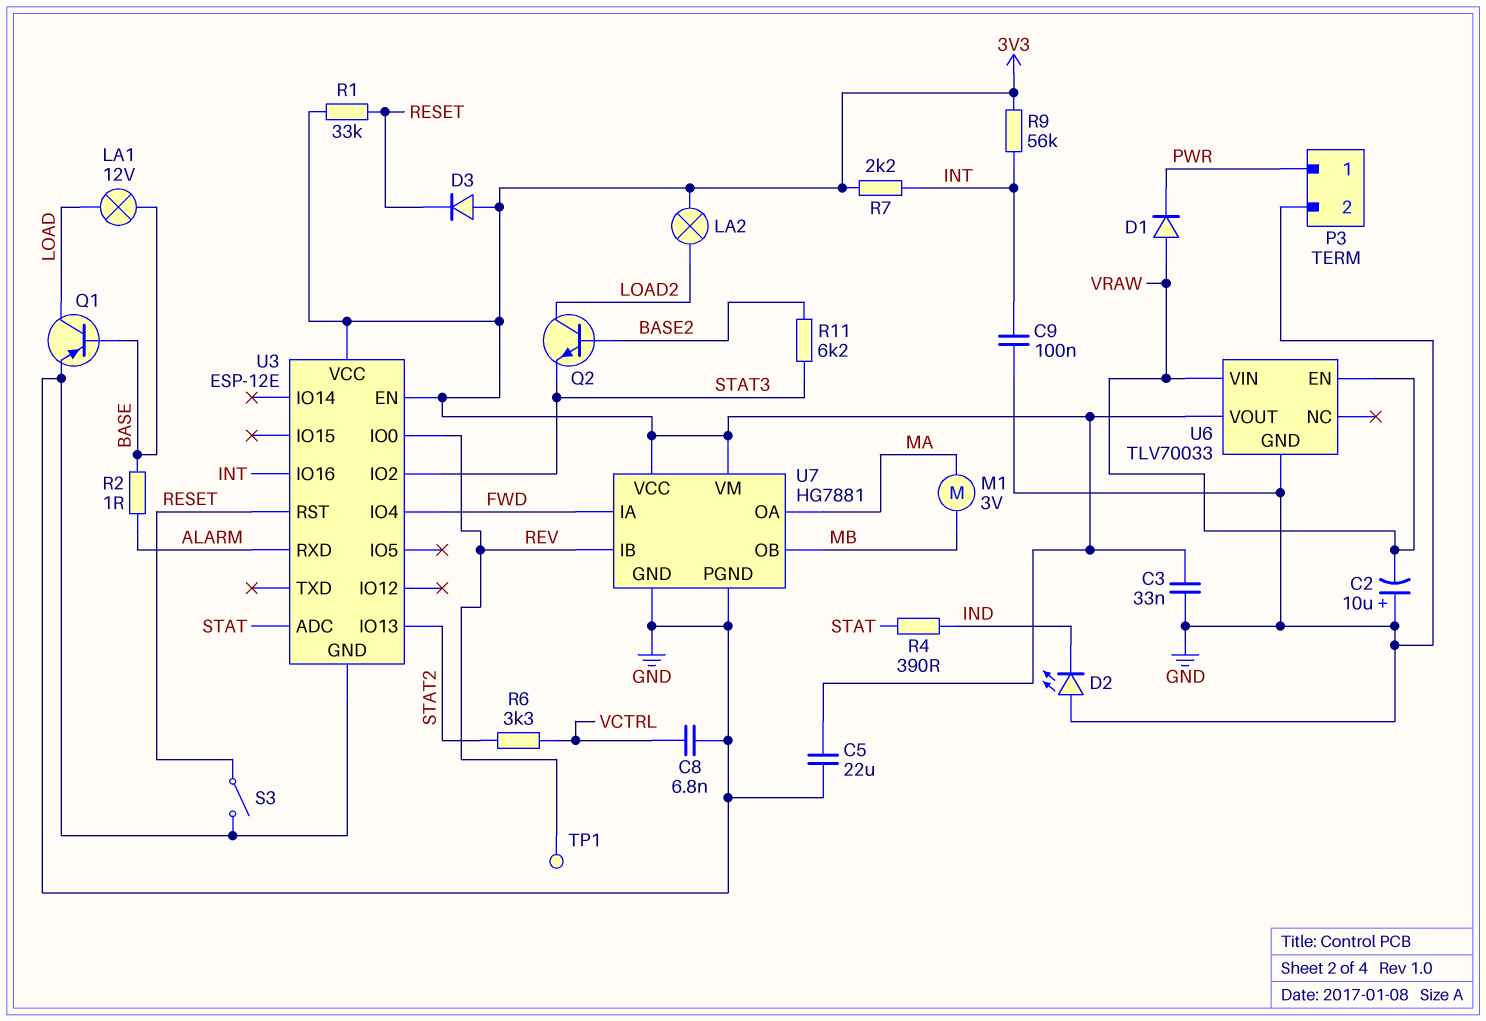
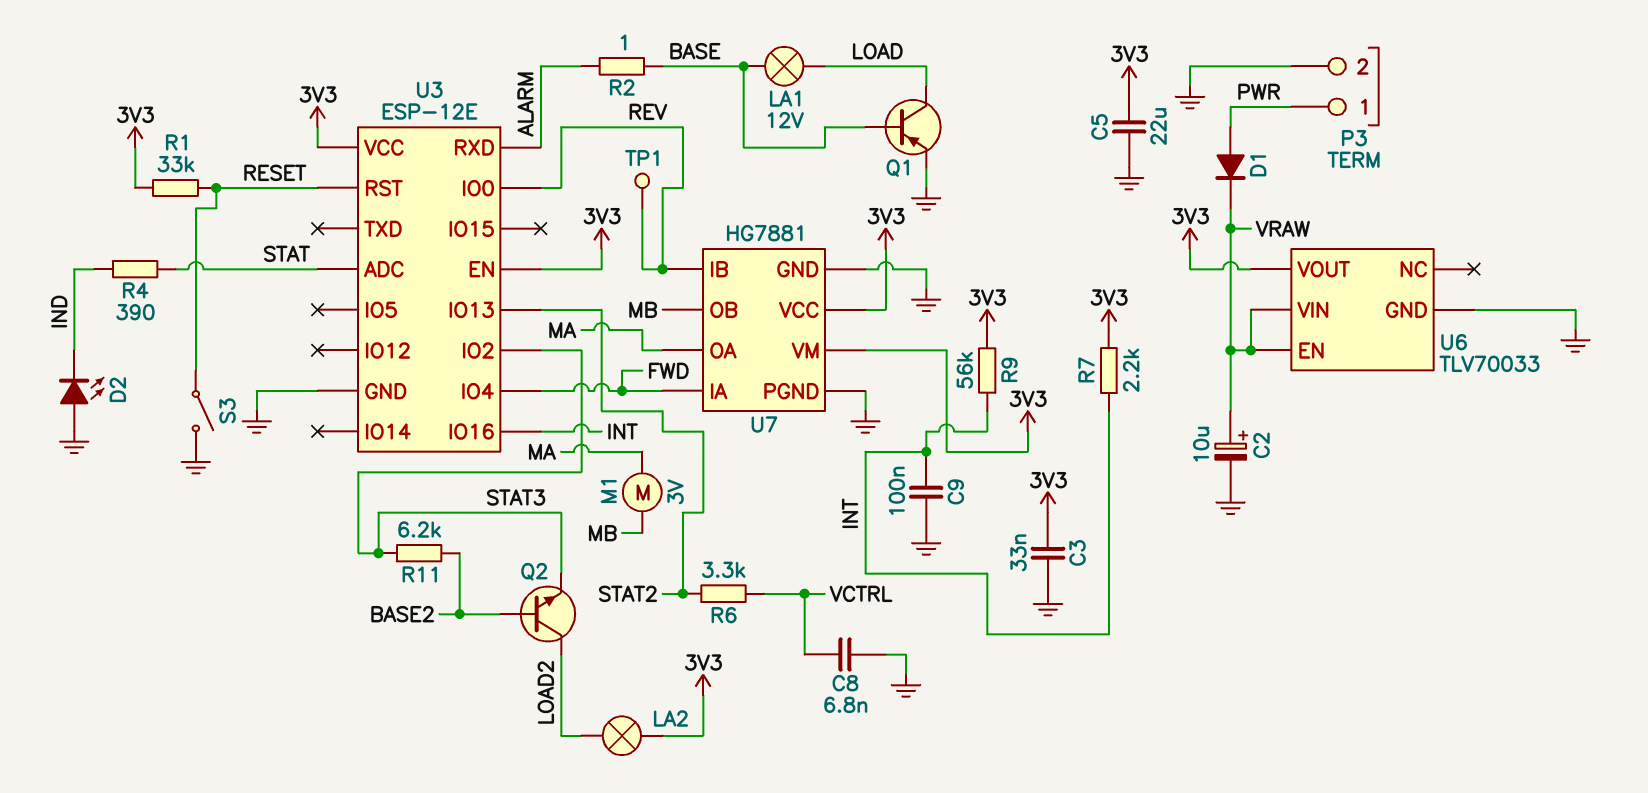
C2: 10uF (plus GND, minus VRAW) -> 10uF (plus VRAW, minus GND)
D1: diode (A VRAW, K PWR) -> diode (A PWR, K VRAW)
D3: diode (A 3V3, K RESET) -> none

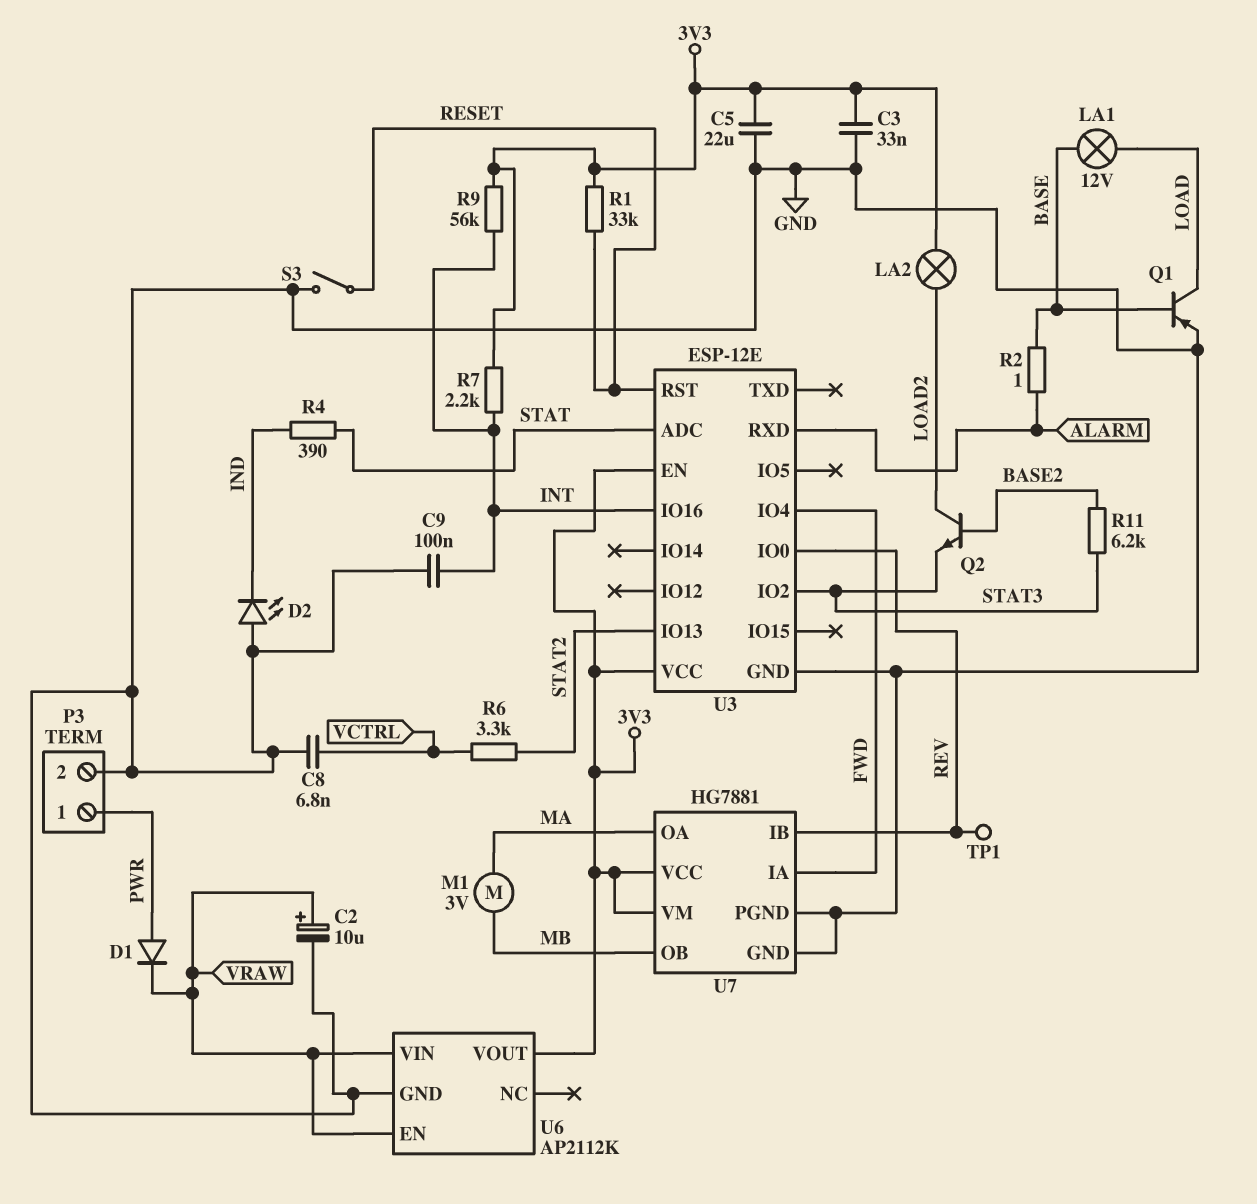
U6: TLV70033 -> AP2112K

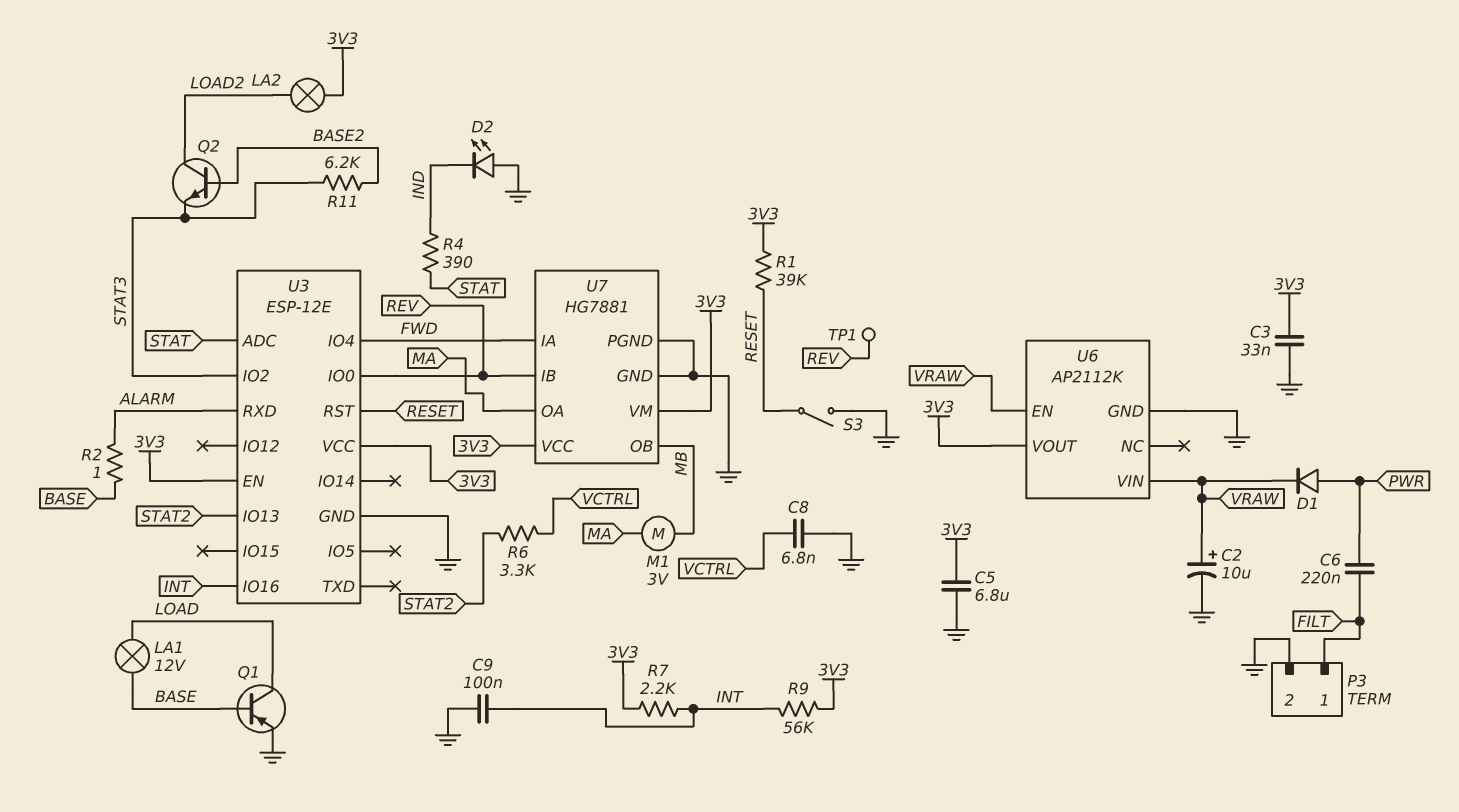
C5: 22uF (3V3, GND) -> 6.8uF (3V3, GND)
C6: none -> 220nF (FILT, PWR)
P3 pin 1: PWR -> FILT
R1: 33k (3V3, RESET) -> 39k (3V3, RESET)

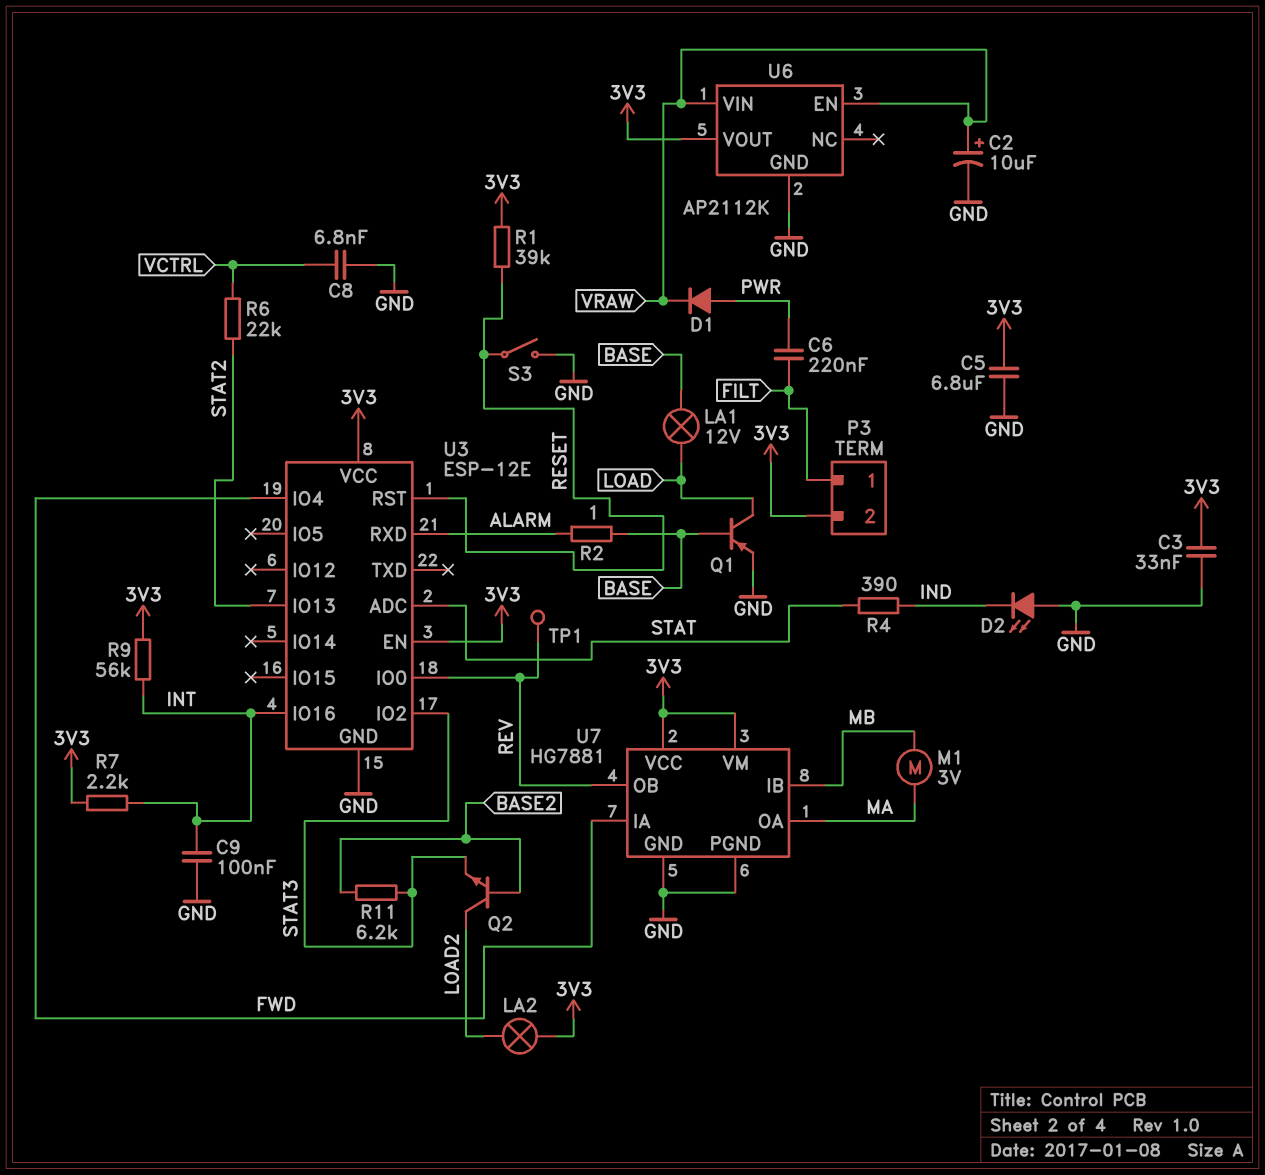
P3 pin 2: GND -> 3V3
R6: 3.3k (STAT2, VCTRL) -> 22k (STAT2, VCTRL)
U7 pin IB: REV -> MB
U7 pin OB: MB -> REV

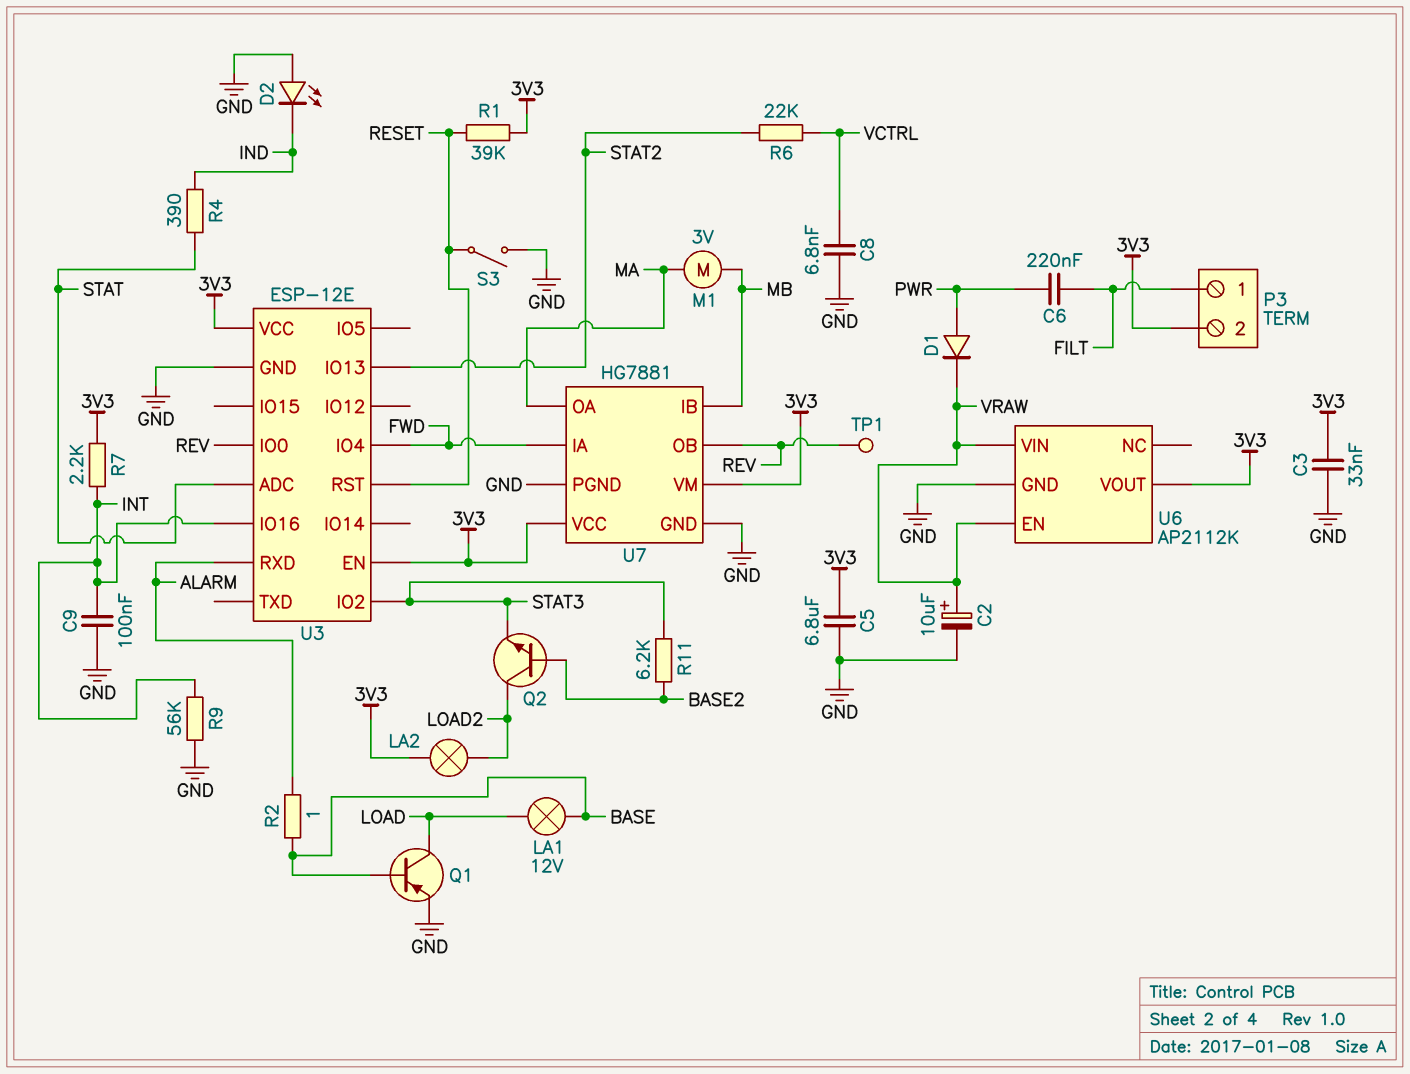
R9: 56k (3V3, INT) -> 56k (GND, INT)

